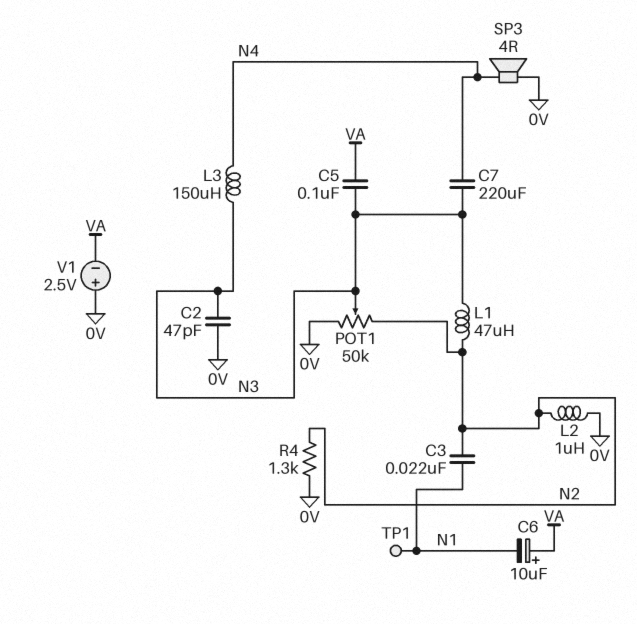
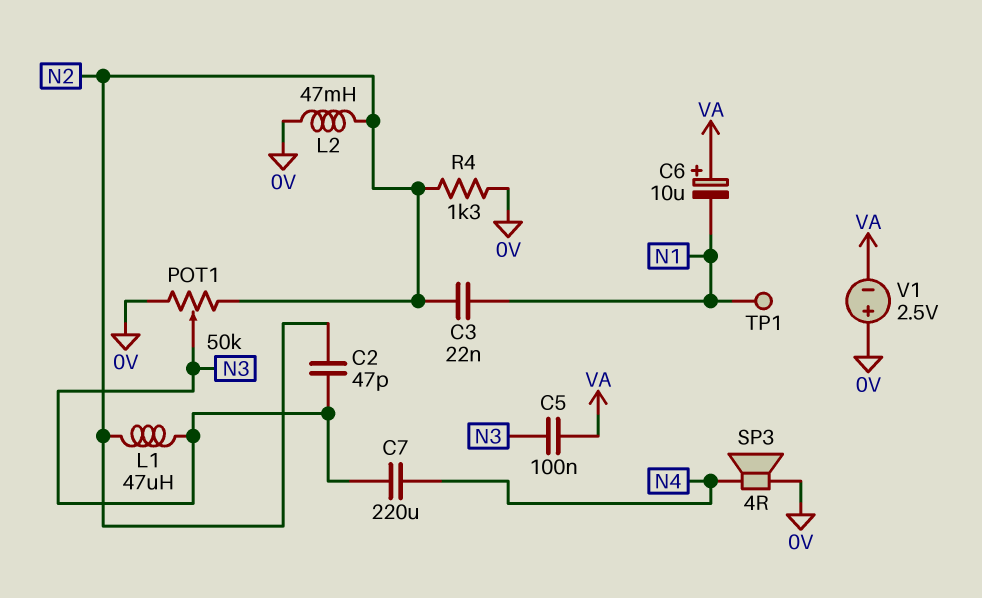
C2: 47pF (0V, N3) -> 47pF (N2, N3)
L2: 1uH (0V, N2) -> 47mH (0V, N2)
L3: 150uH (N3, N4) -> none

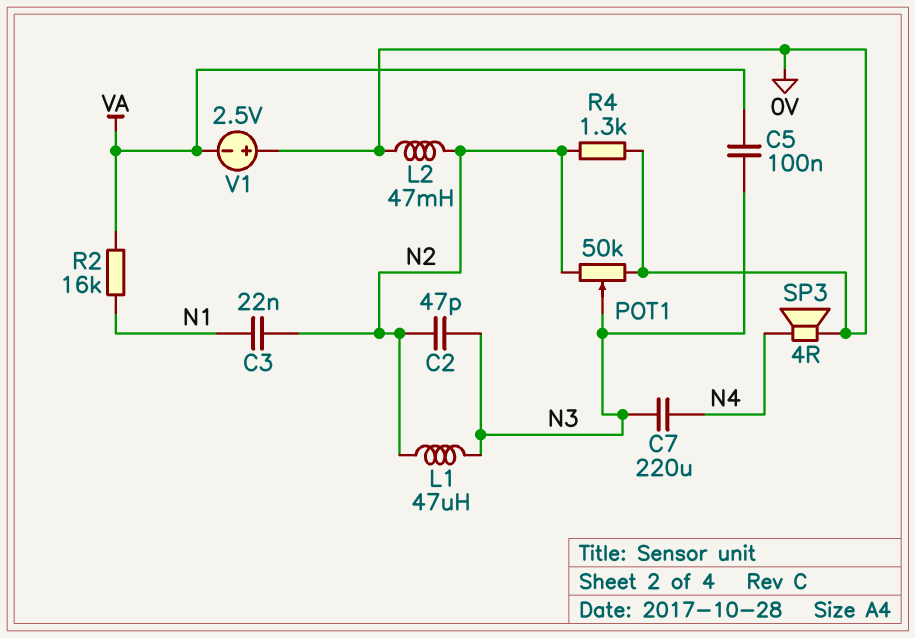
C6: 10uF (plus VA, minus N1) -> none
R2: none -> 16k (N1, VA)
TP1: test point (N1) -> none

